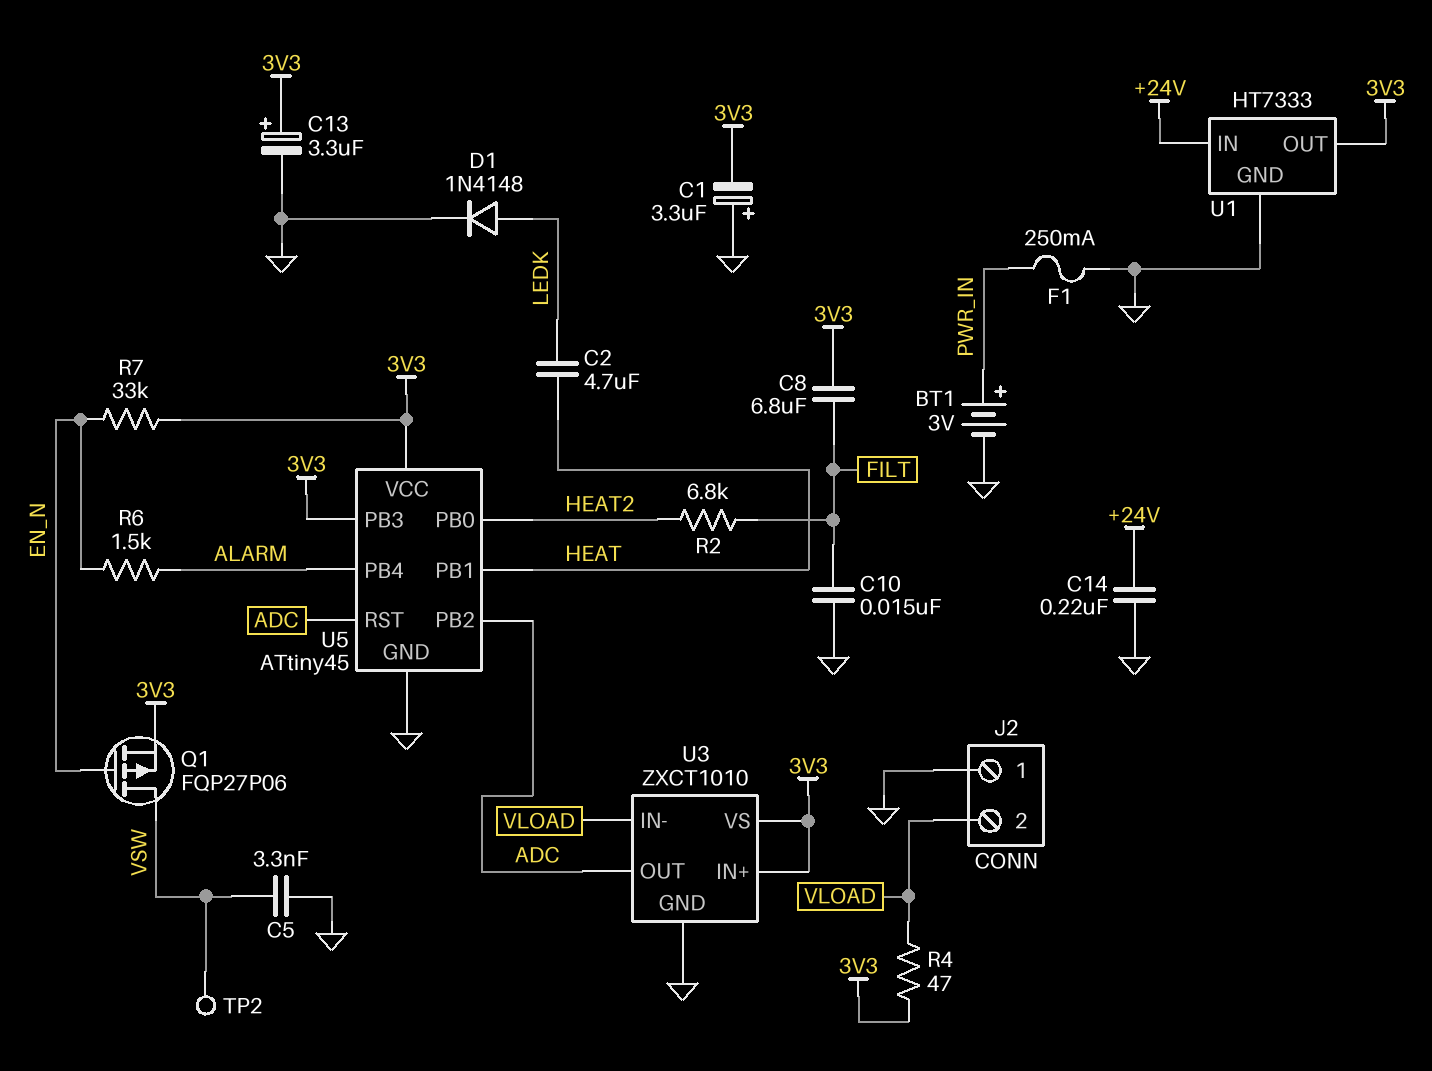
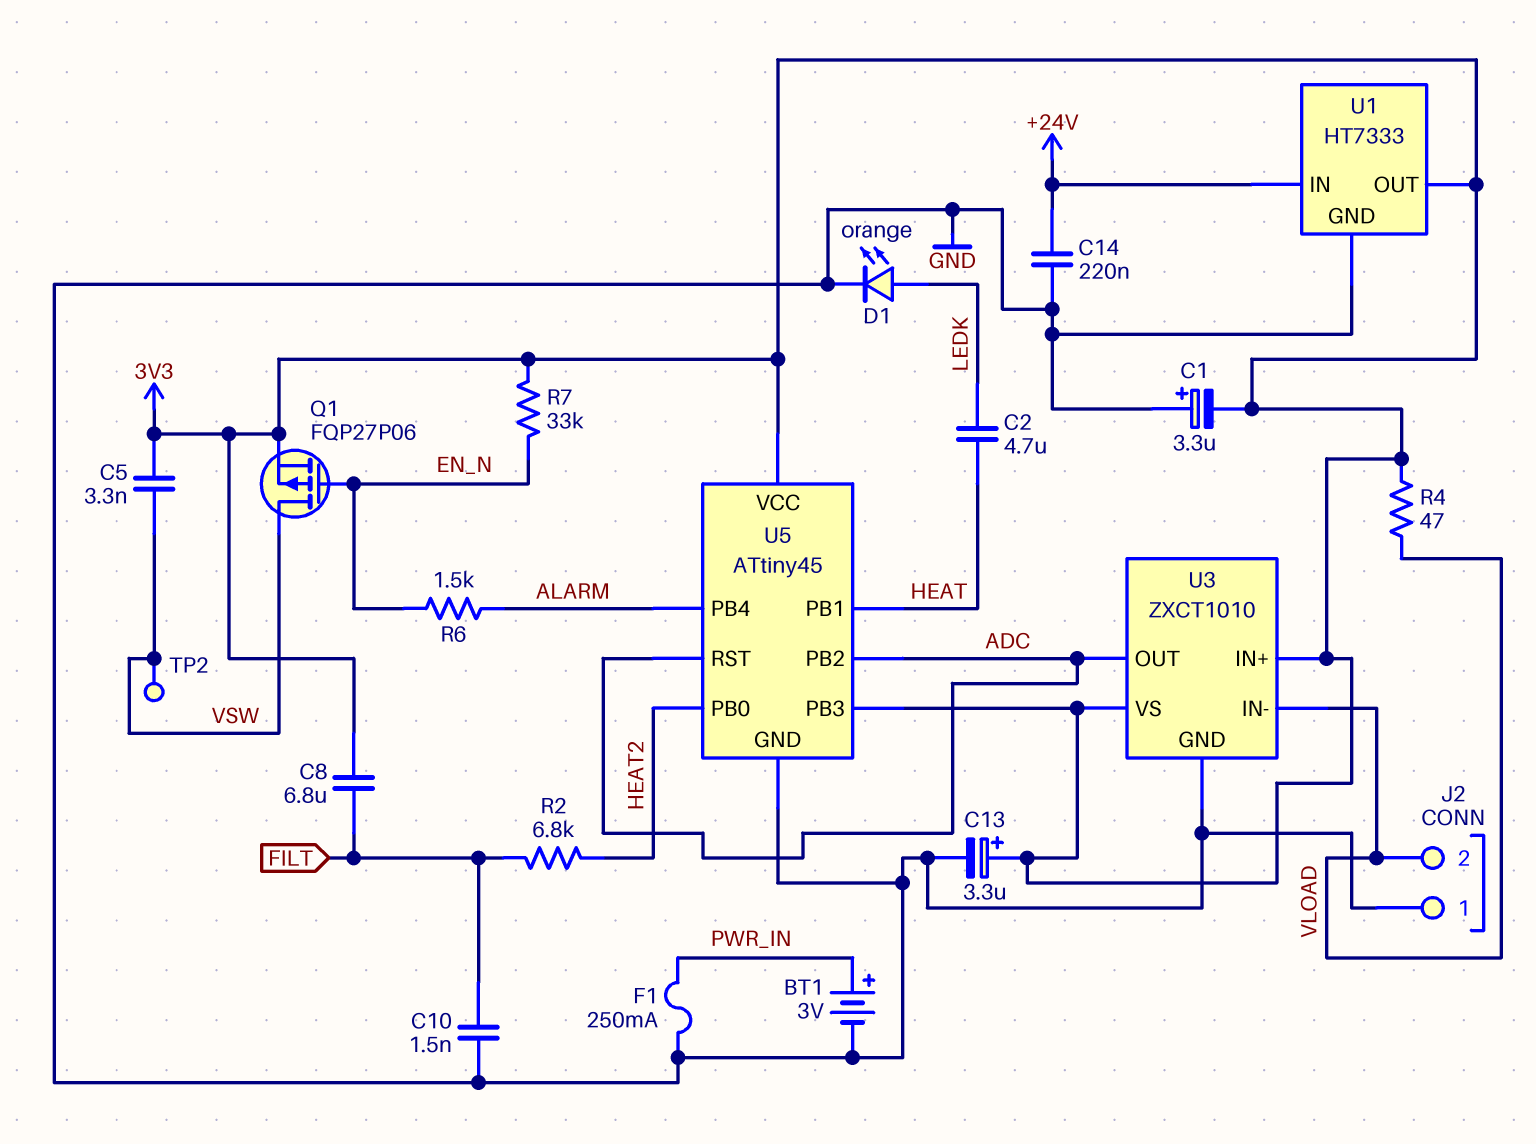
C5: 3.3nF (GND, VSW) -> 3.3nF (3V3, VSW)
C10: 15nF (FILT, GND) -> 1.5nF (FILT, GND)
D1: diode 1N4148 (A LEDK, K GND) -> LED orange (A LEDK, K GND)

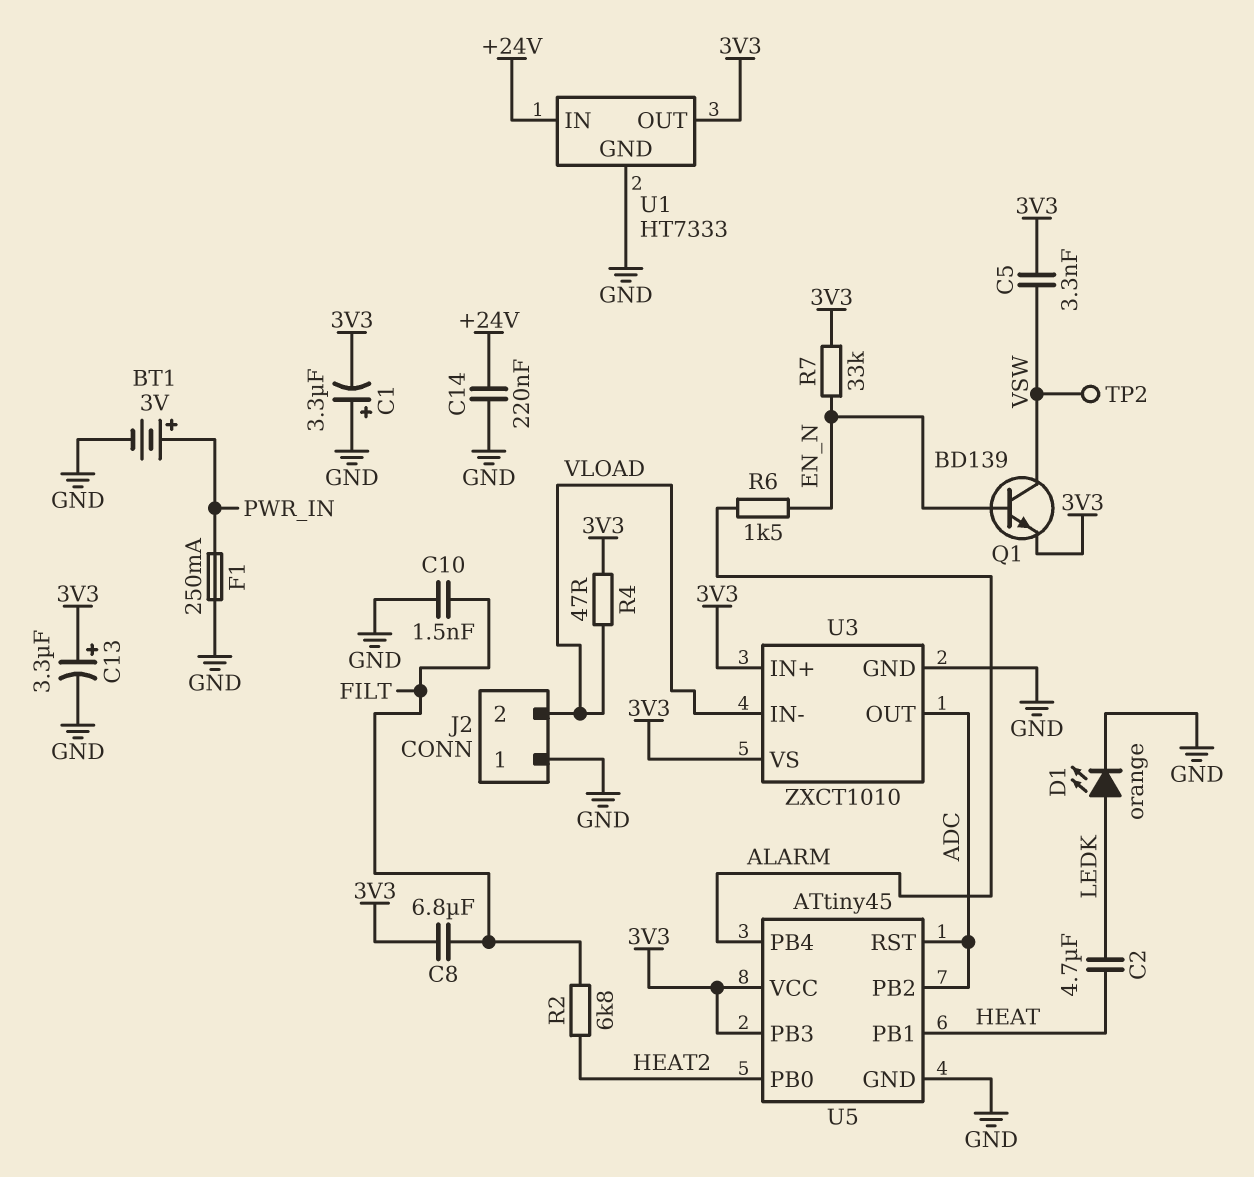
Q1: PMOS FQP27P06 (G EN_N, D VSW, S 3V3) -> NPN BD139 (B EN_N, C VSW, E 3V3)

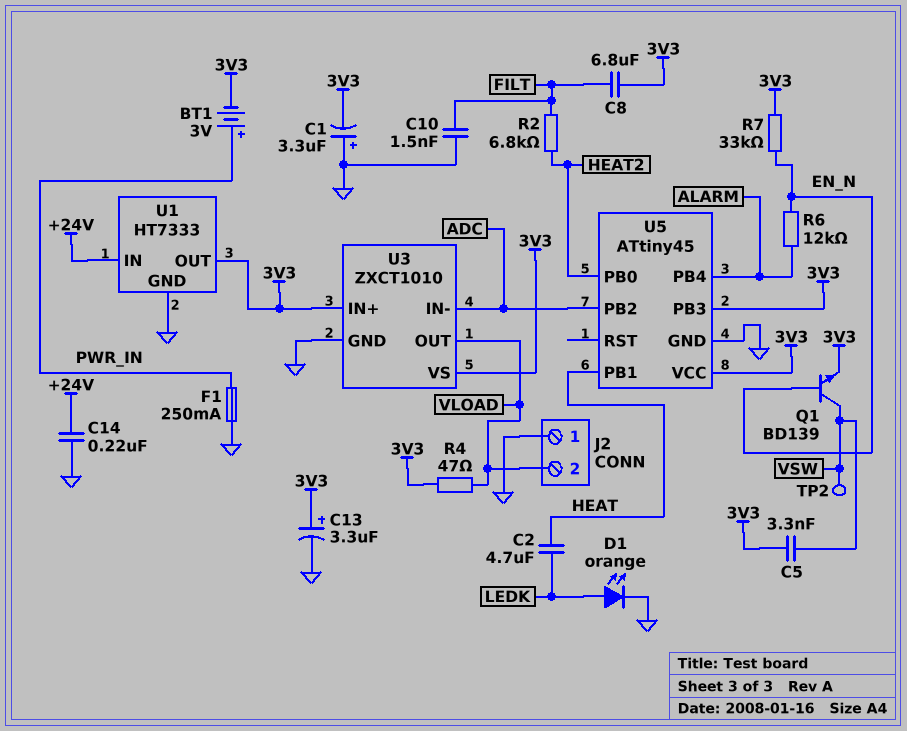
BT1: 3V (plus PWR_IN, minus GND) -> 3V (plus PWR_IN, minus 3V3)
R6: 1.5k (ALARM, EN_N) -> 12k (ALARM, EN_N)
U3 pin IN-: VLOAD -> ADC
U3 pin OUT: ADC -> VLOAD
U5 pin RST: ADC -> none

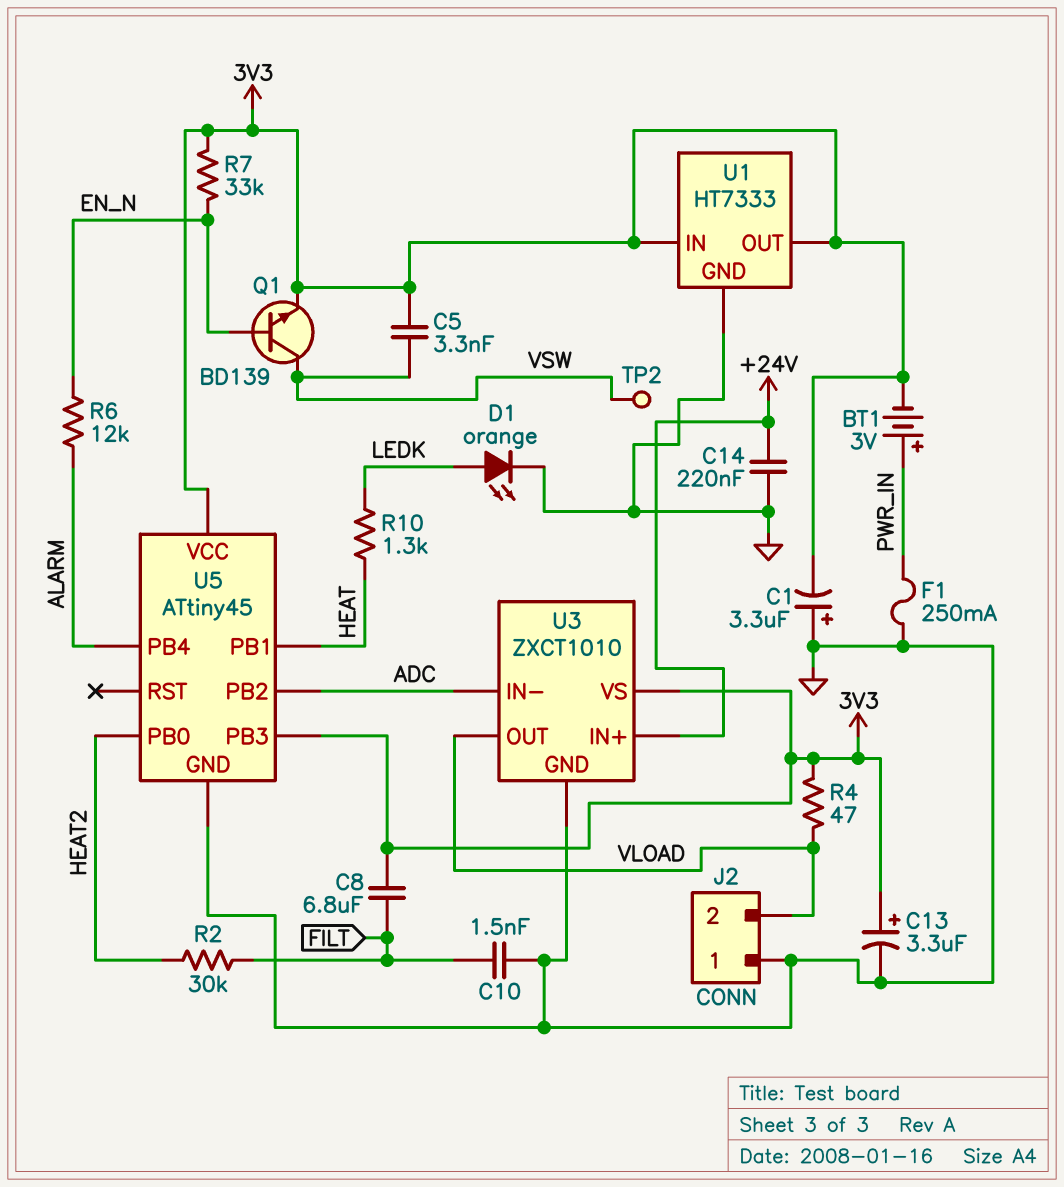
C2: 4.7uF (HEAT, LEDK) -> none
R2: 6.8k (FILT, HEAT2) -> 30k (FILT, HEAT2)
R10: none -> 1.3k (HEAT, LEDK)
U1 pin IN: +24V -> 3V3
U3 pin IN+: 3V3 -> +24V

